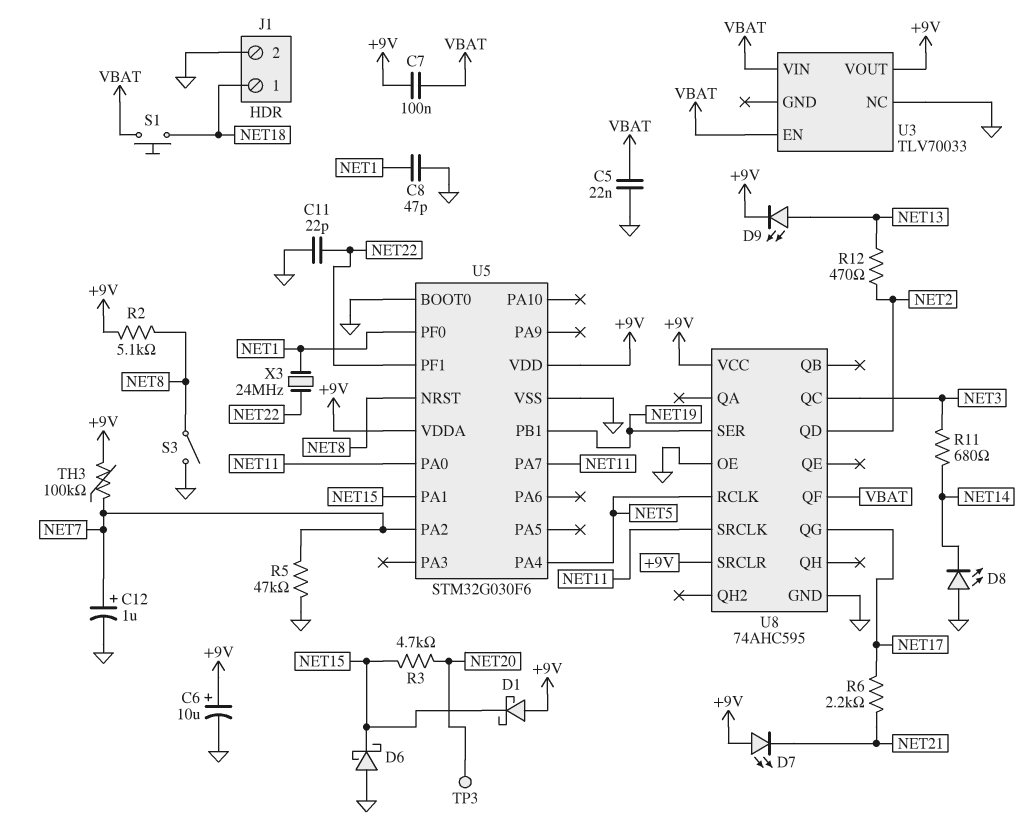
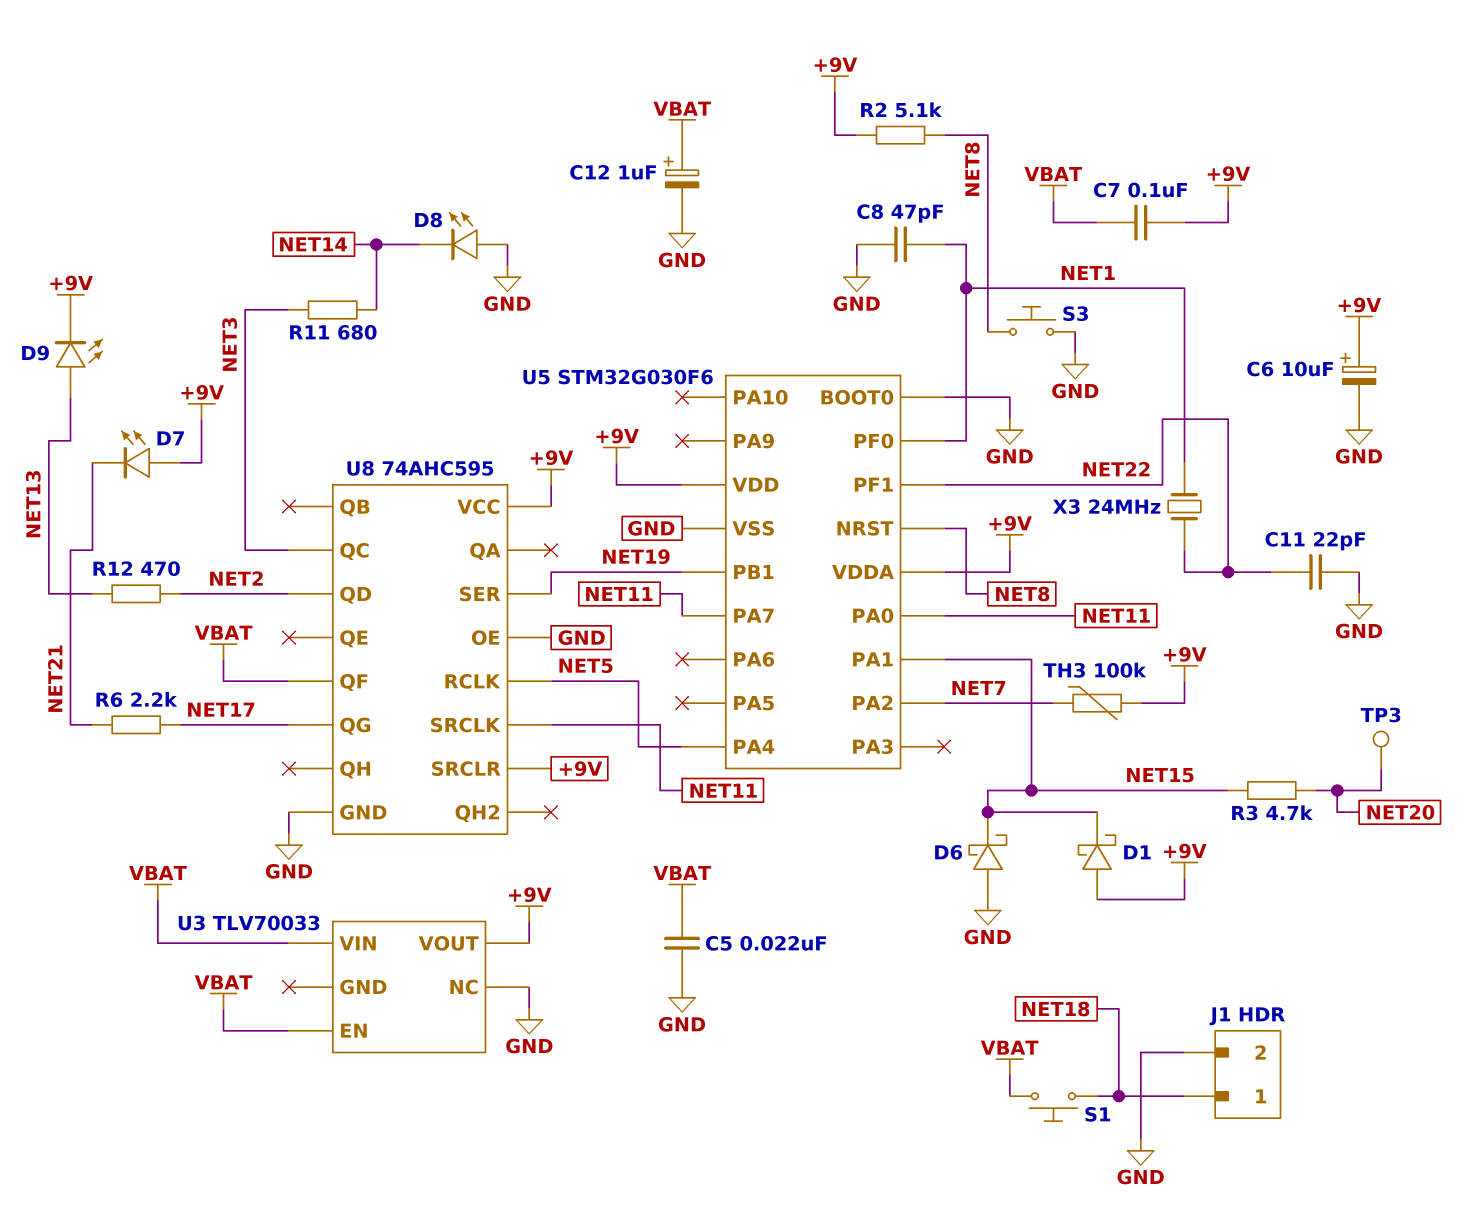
C12: 1uF (plus NET7, minus GND) -> 1uF (plus VBAT, minus GND)
R5: 47k (GND, NET7) -> none
S3: switch (GND, NET8) -> button (GND, NET8)

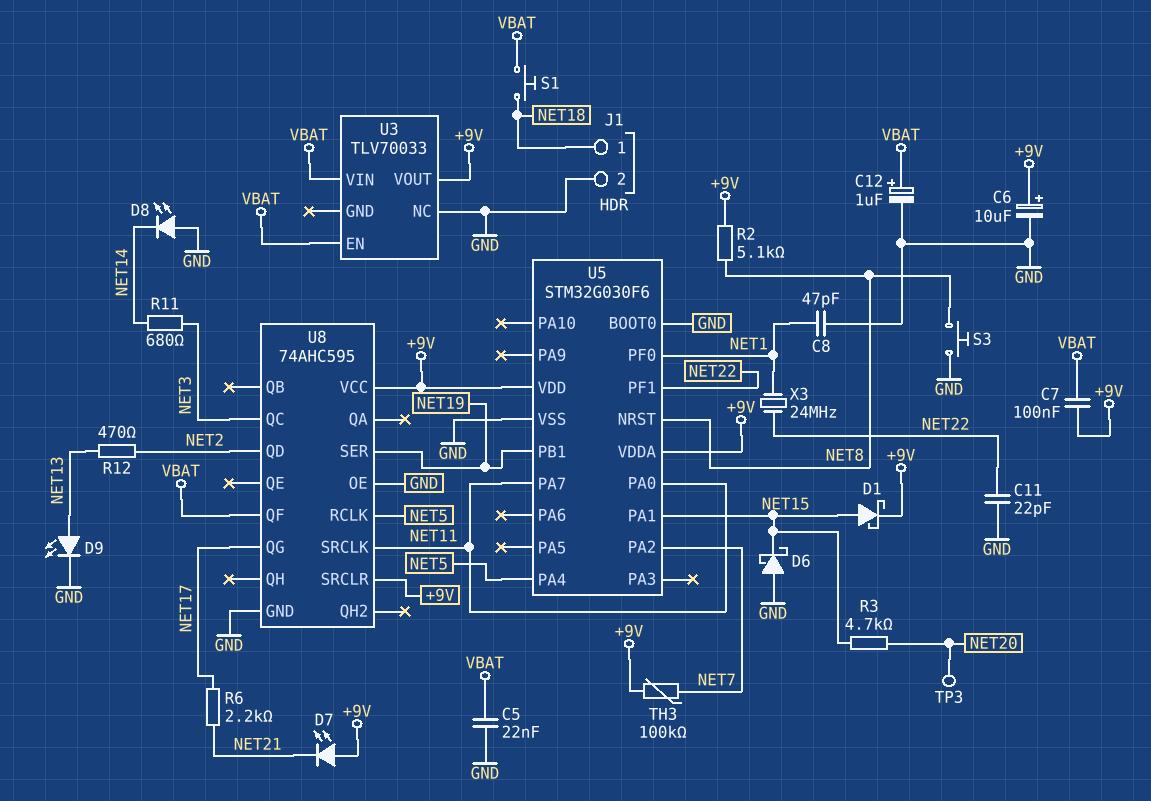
D1: schottky (A +9V, K NET15) -> schottky (A NET15, K +9V)
D9: LED (A NET13, K +9V) -> LED (A NET13, K GND)

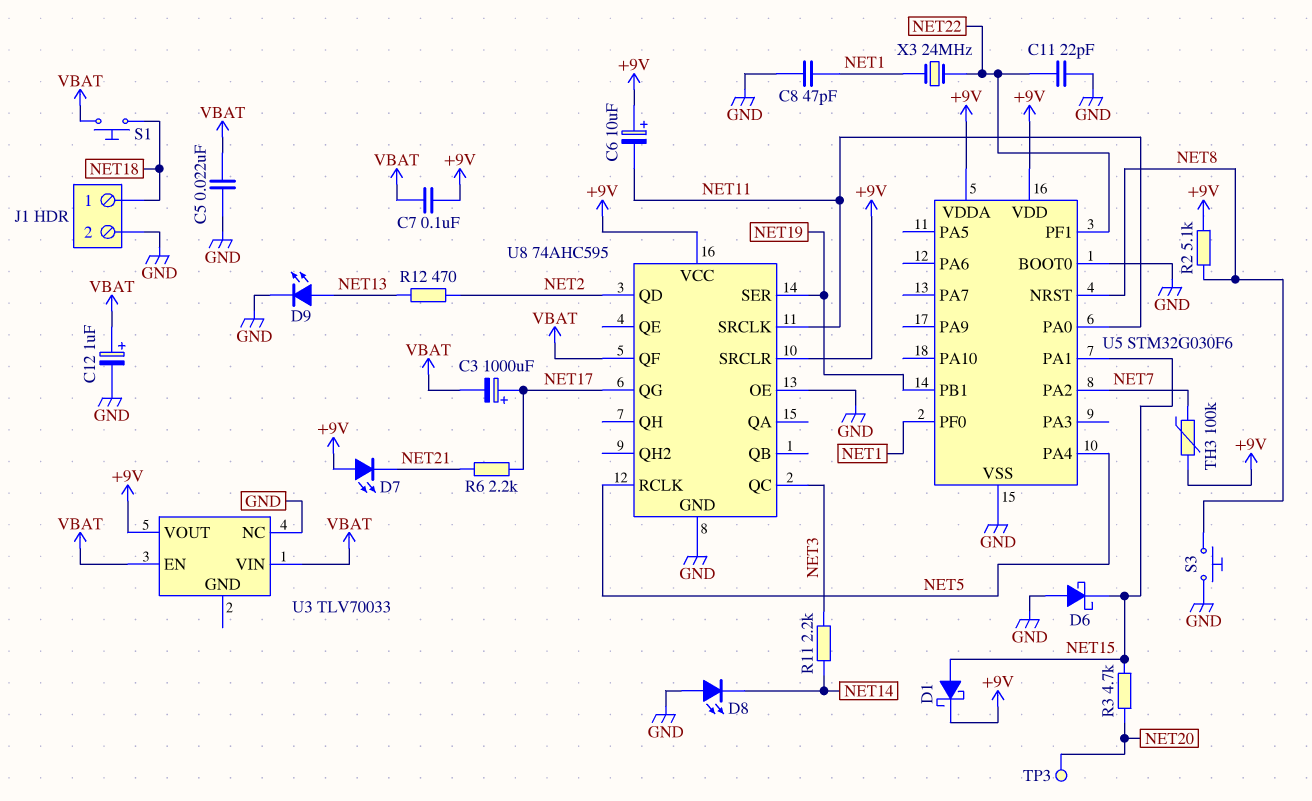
C3: none -> 1000uF (plus NET17, minus VBAT)
C6: 10uF (plus +9V, minus GND) -> 10uF (plus +9V, minus NET11)
R11: 680 (NET3, NET14) -> 2.2k (NET3, NET14)
U5 pin PA7: NET11 -> none

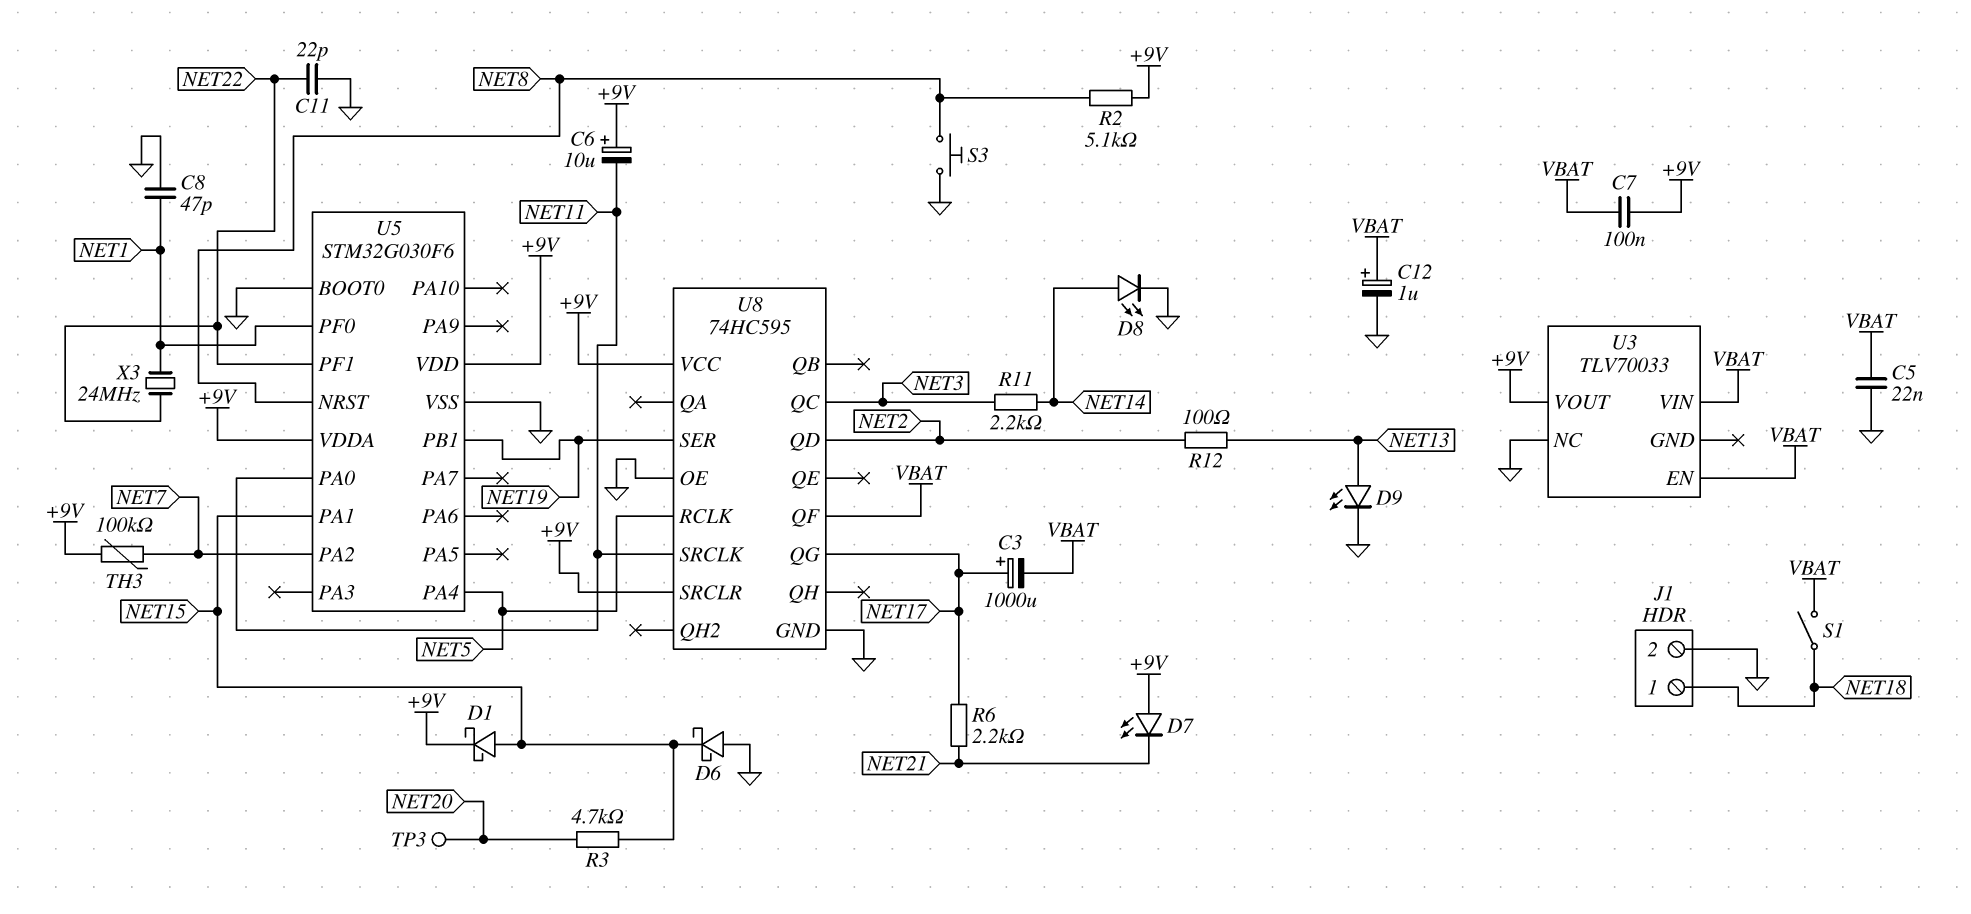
D8: LED (A GND, K NET14) -> LED (A NET14, K GND)
R12: 470 (NET2, NET13) -> 100 (NET2, NET13)
S1: button (NET18, VBAT) -> switch (NET18, VBAT)
U8: 74AHC595 -> 74HC595

